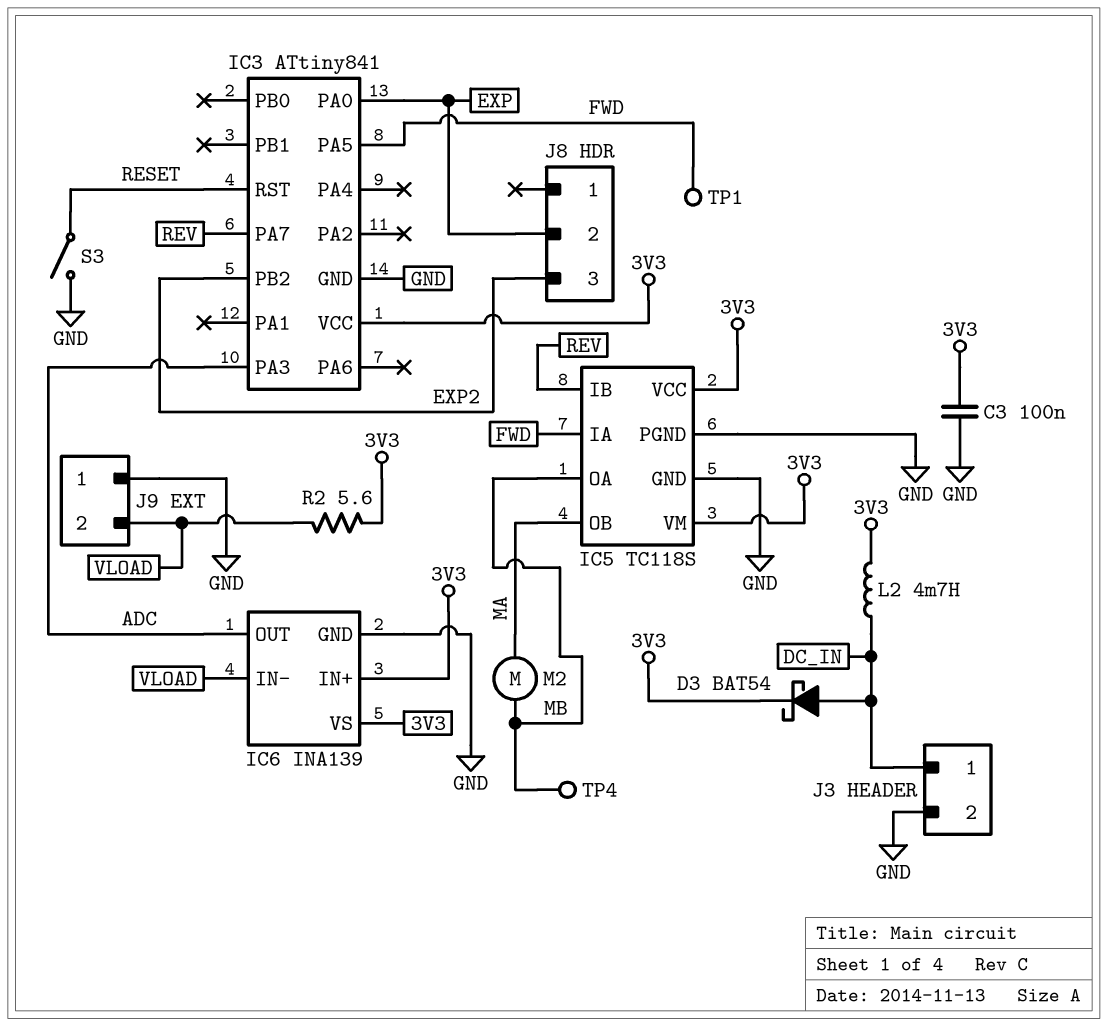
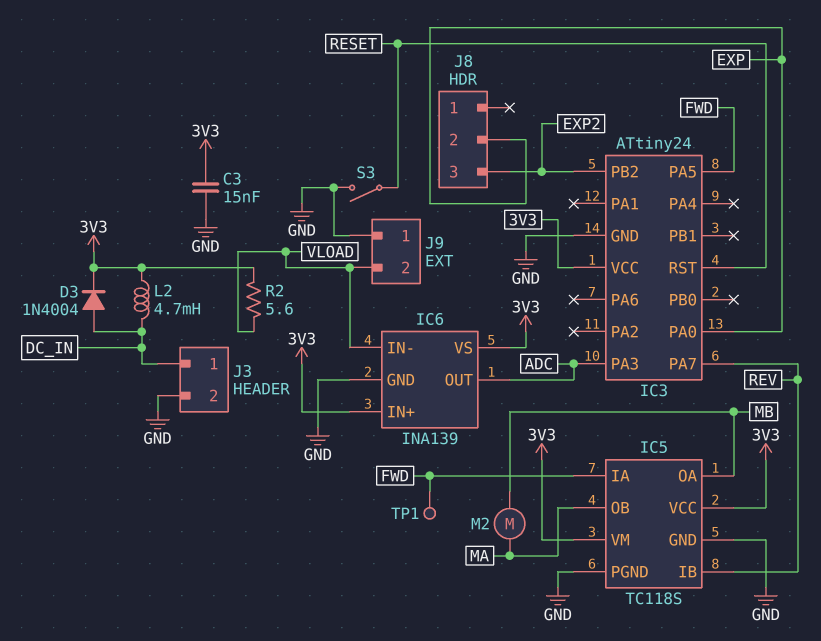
C3: 100nF (3V3, GND) -> 15nF (3V3, GND)
D3: schottky BAT54 (A DC_IN, K 3V3) -> diode 1N4004 (A DC_IN, K 3V3)
IC3: ATtiny841 -> ATtiny24
TP4: test point (MB) -> none

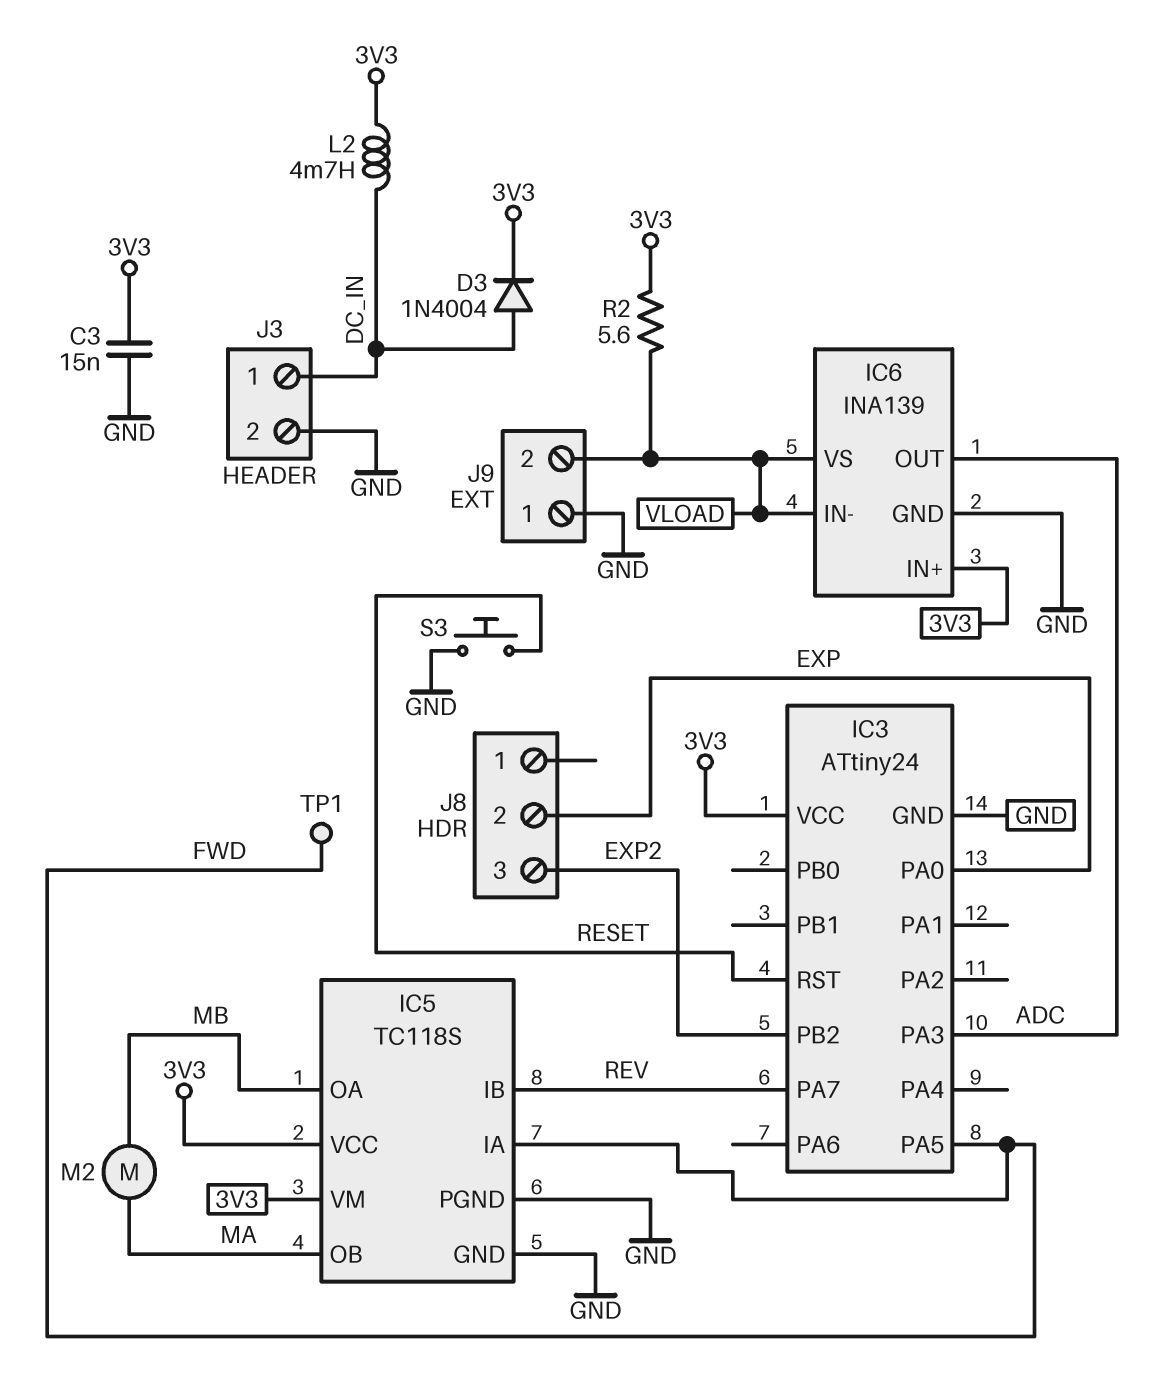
IC6 pin VS: 3V3 -> VLOAD
S3: switch (GND, RESET) -> button (GND, RESET)

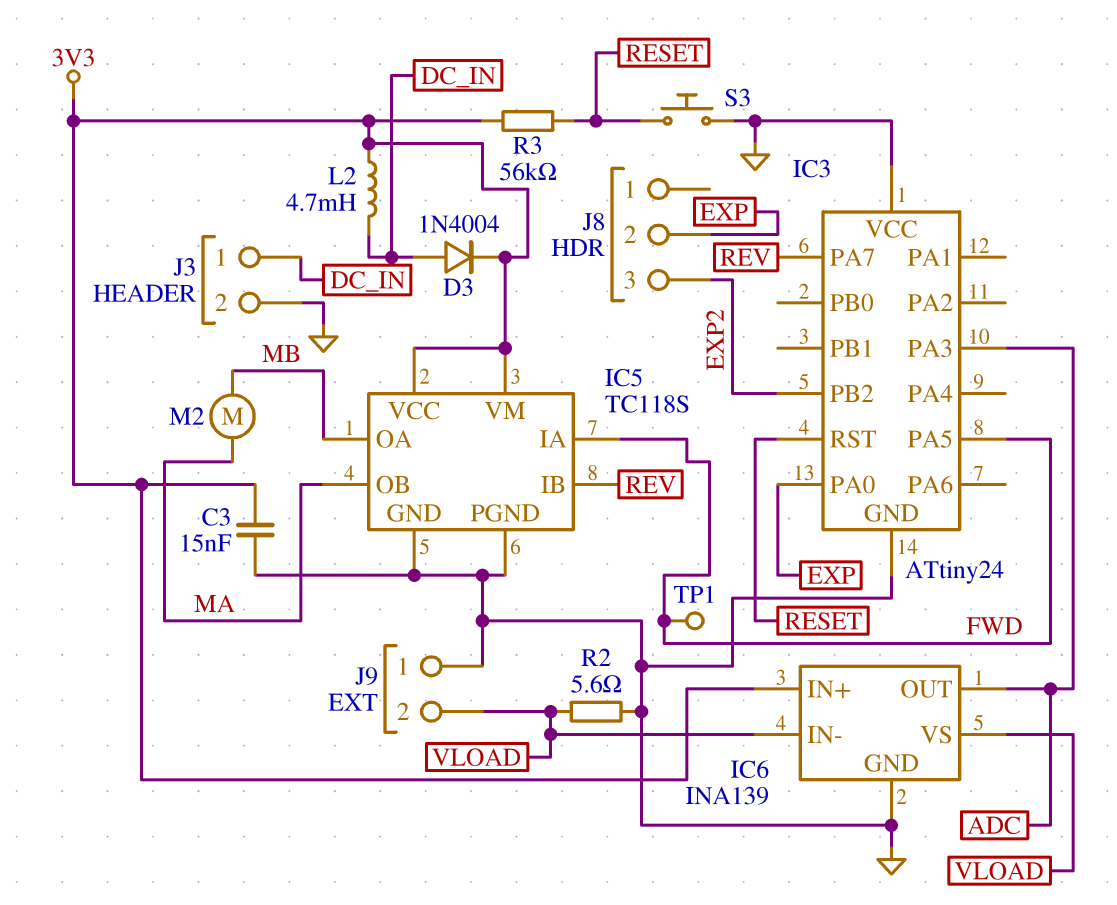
IC3 pin VCC: 3V3 -> GND
R2: 5.6 (3V3, VLOAD) -> 5.6 (GND, VLOAD)
R3: none -> 56k (3V3, RESET)

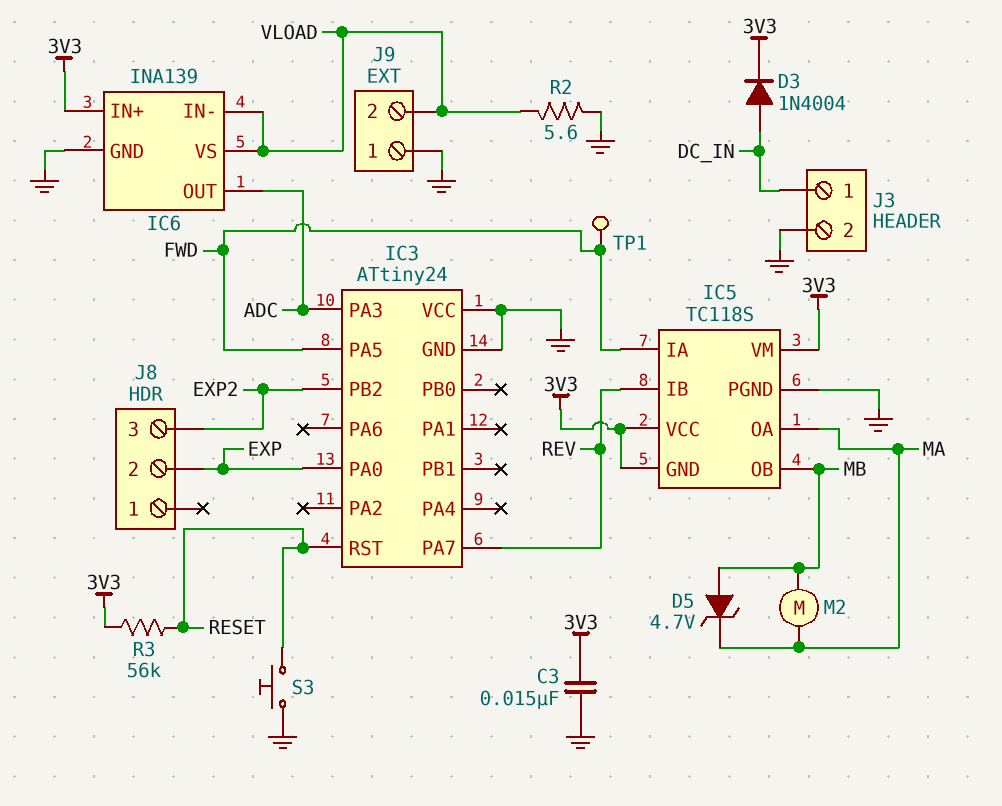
D5: none -> zener 4.7V (A MB, K MA)
IC5 pin GND: GND -> 3V3
IC5 pin OA: MB -> MA
IC5 pin OB: MA -> MB
L2: 4.7mH (3V3, DC_IN) -> none

